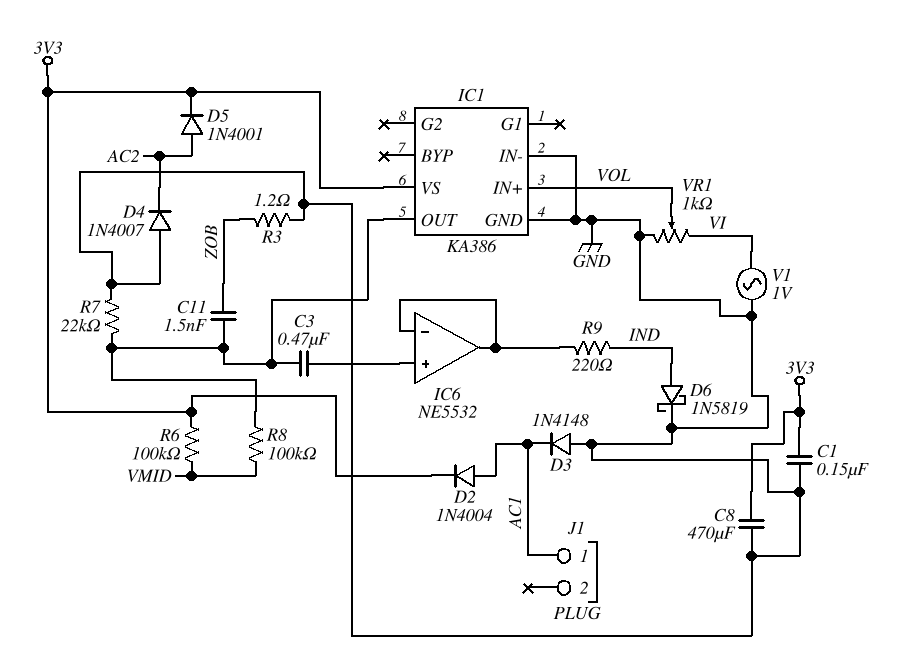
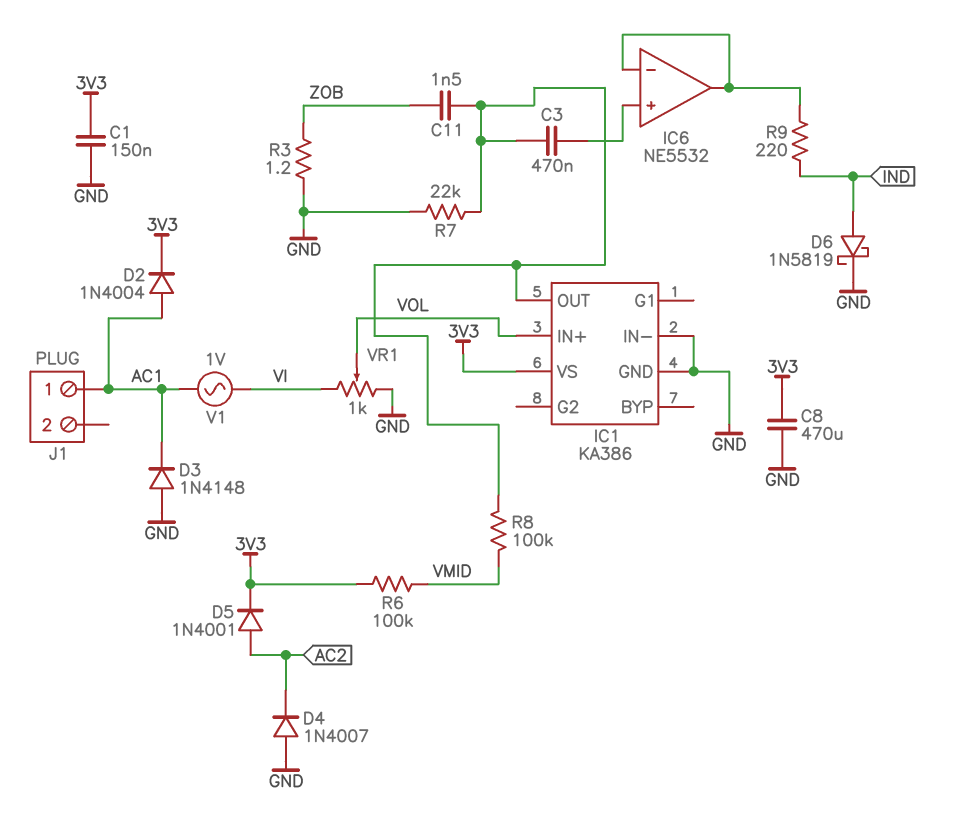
V1: AC 1V (GND, VI) -> AC 1V (AC1, VI)

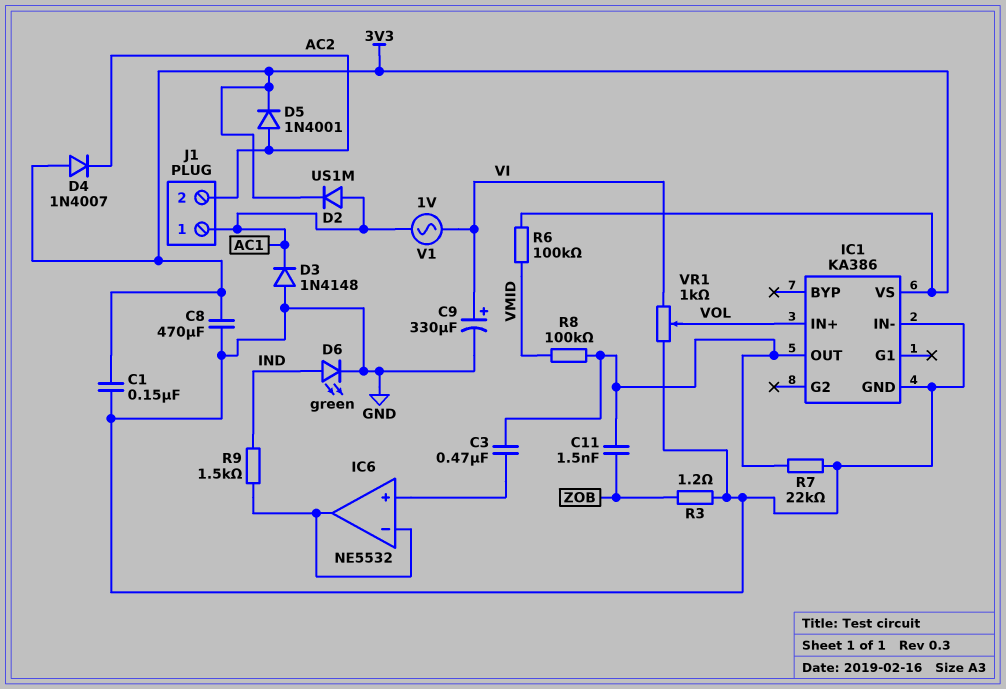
C9: none -> 330uF (plus VI, minus GND)
D2: diode 1N4004 (A AC1, K 3V3) -> diode US1M (A AC1, K 3V3)
D4: diode 1N4007 (A GND, K AC2) -> diode 1N4007 (A 3V3, K AC2)
D6: schottky 1N5819 (A IND, K GND) -> LED green (A IND, K GND)
J1 pin 2: none -> AC2
R9: 220 (IC6/in-, IND) -> 1.5k (IC6/in-, IND)

